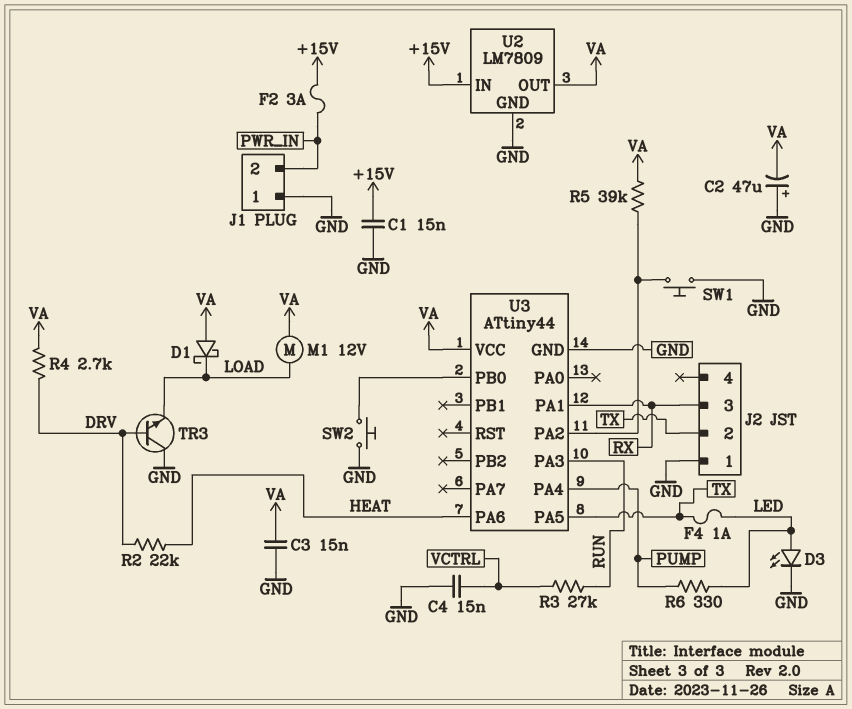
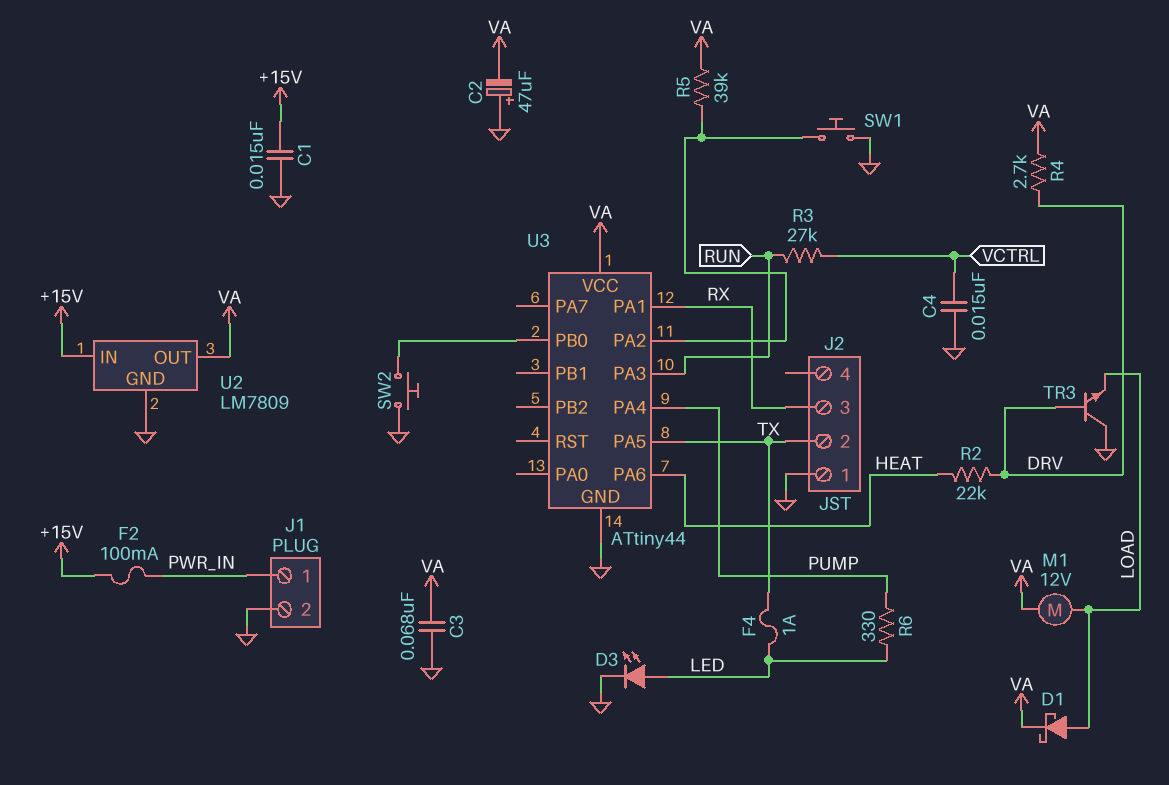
C3: 15nF (GND, VA) -> 68nF (GND, VA)
D1: schottky (A VA, K LOAD) -> schottky (A LOAD, K VA)
F2: 3A (+15V, PWR_IN) -> 100mA (+15V, PWR_IN)
J1 pin 1: GND -> PWR_IN
J1 pin 2: PWR_IN -> GND

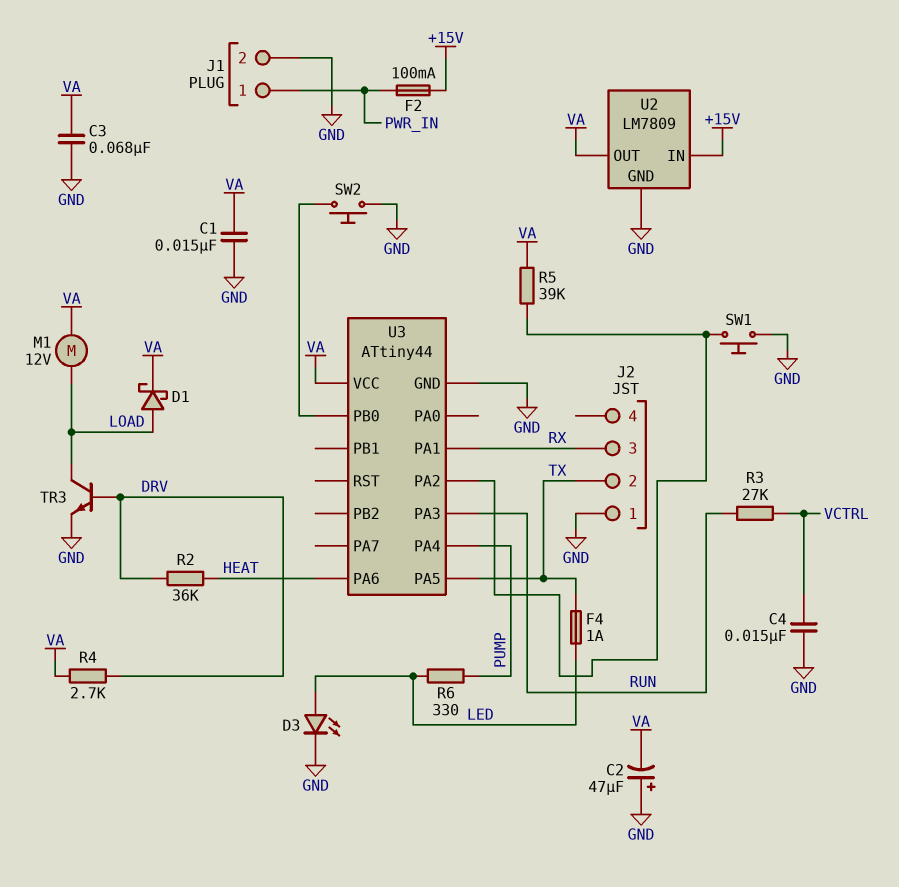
C1: 15nF (+15V, GND) -> 15nF (GND, VA)
R2: 22k (DRV, HEAT) -> 36k (DRV, HEAT)
TR3: NPN (B DRV, C GND, E LOAD) -> NPN (B DRV, C LOAD, E GND)

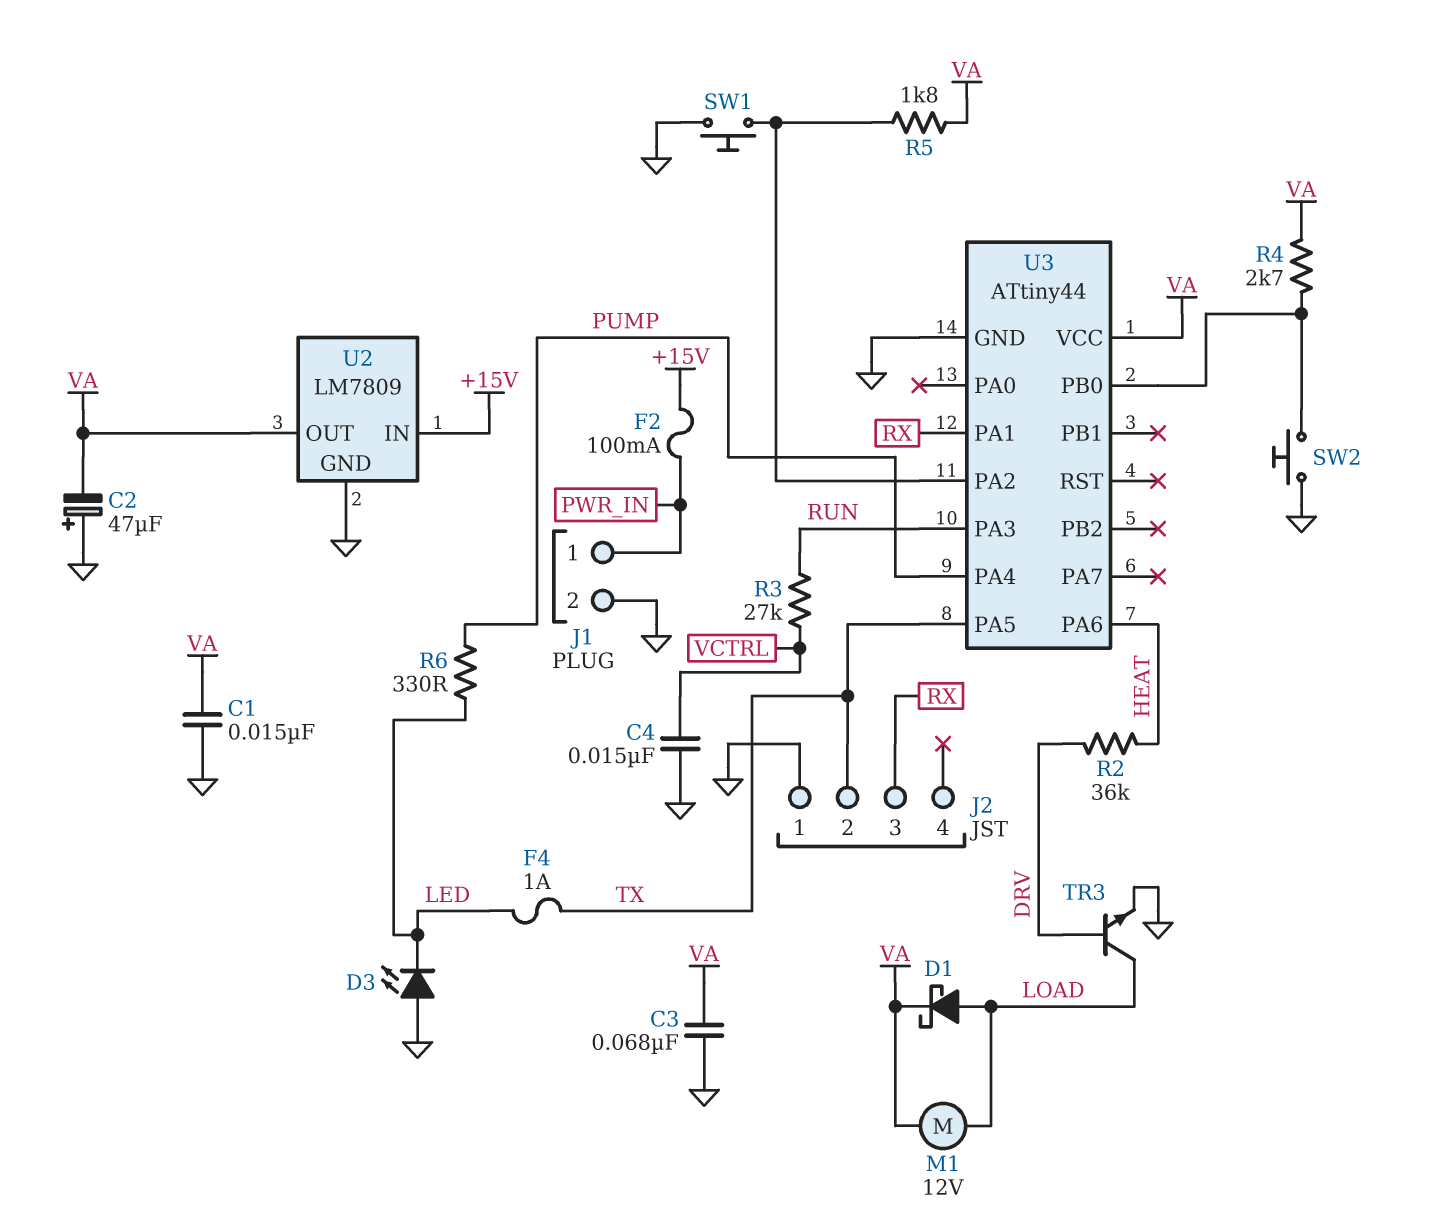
D3: LED (A LED, K GND) -> LED (A GND, K LED)
R4: 2.7k (DRV, VA) -> 2.7k (U3/PB0, VA)
R5: 39k (U3/PA2, VA) -> 1.8k (U3/PA2, VA)

